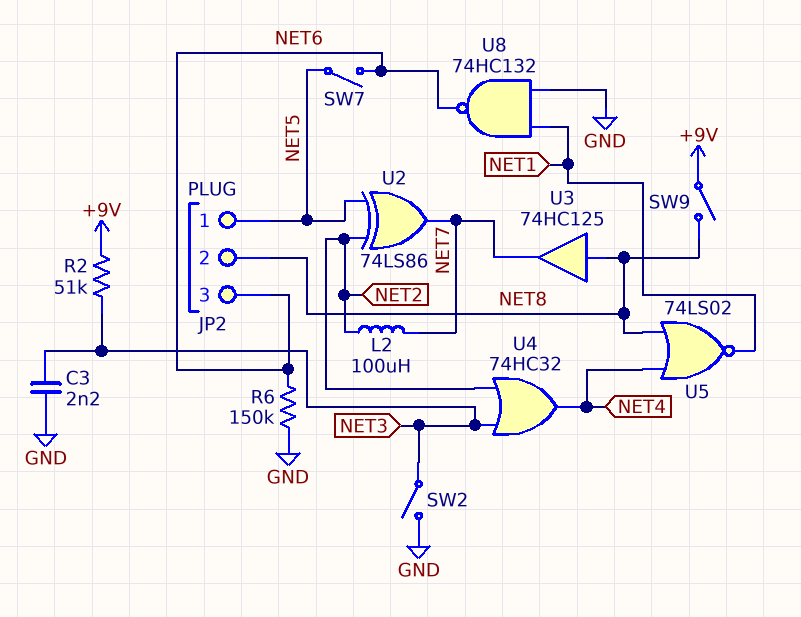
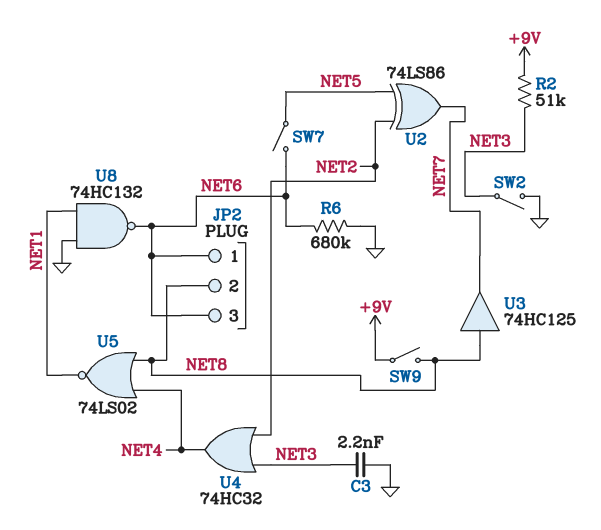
JP2 pin 1: NET5 -> NET6
L2: 100uH (NET2, NET7) -> none
R6: 150k (GND, NET6) -> 680k (GND, NET6)

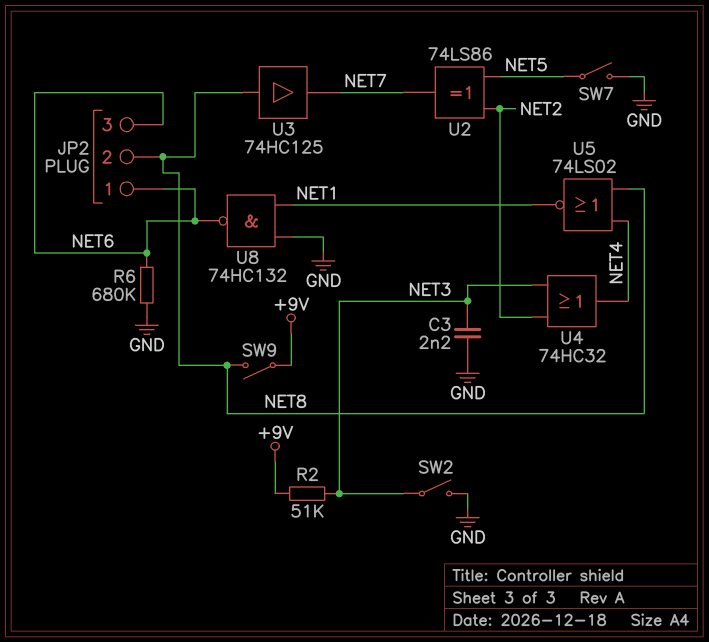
SW7: switch (NET5, NET6) -> switch (GND, NET5)

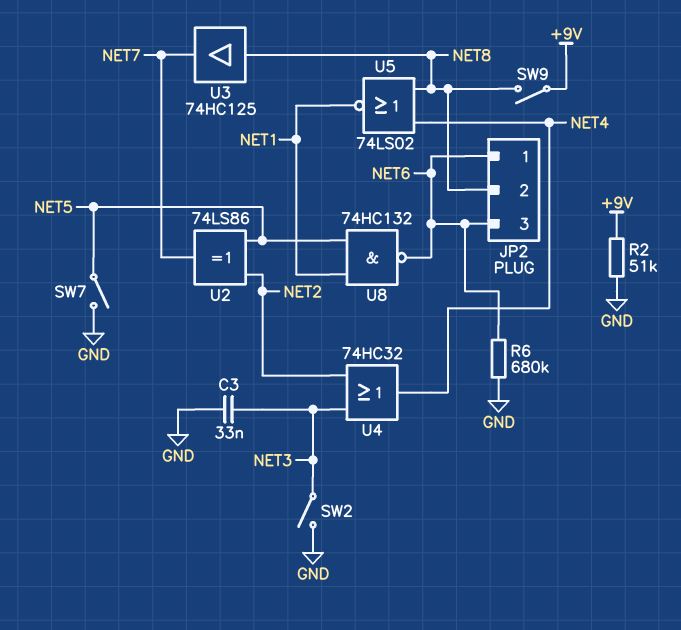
C3: 2.2nF (GND, NET3) -> 33nF (GND, NET3)
R2: 51k (+9V, NET3) -> 51k (+9V, GND)
U8: NAND 74HC132 (in GND, in NET1, out NET6) -> NAND 74HC132 (in NET1, in NET5, out NET6)

